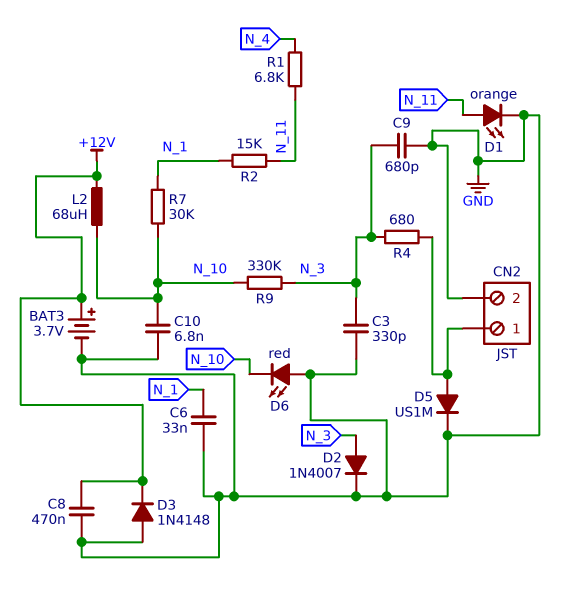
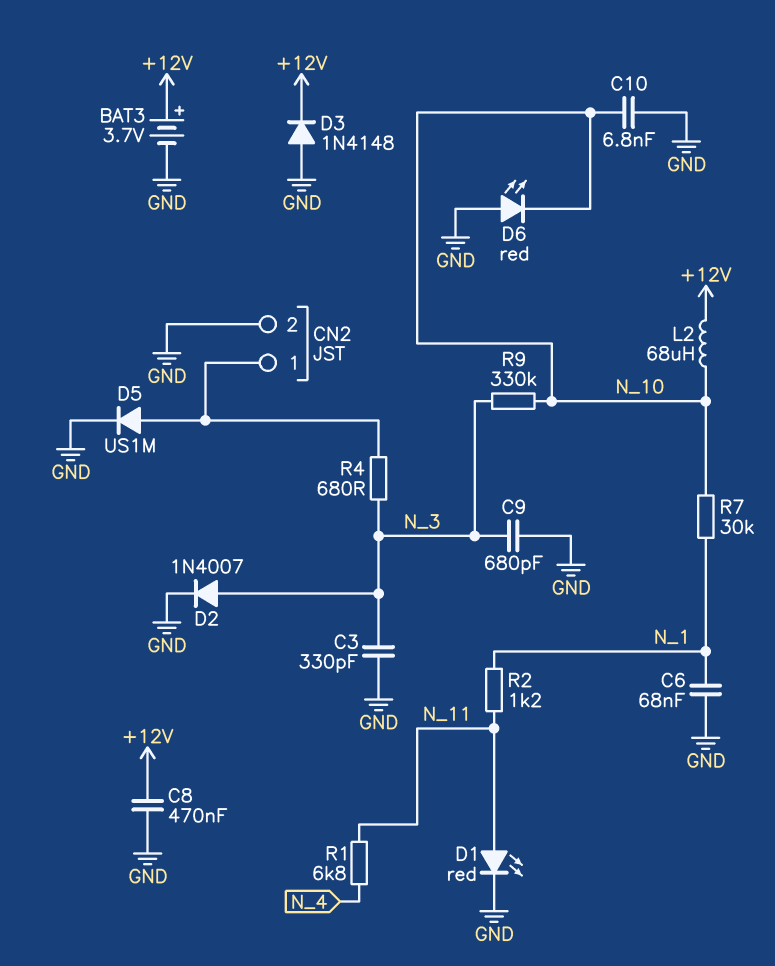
C6: 33nF (GND, N_1) -> 68nF (GND, N_1)
D1: LED orange (A N_11, K GND) -> LED red (A N_11, K GND)
R2: 15k (N_1, N_11) -> 1.2k (N_1, N_11)

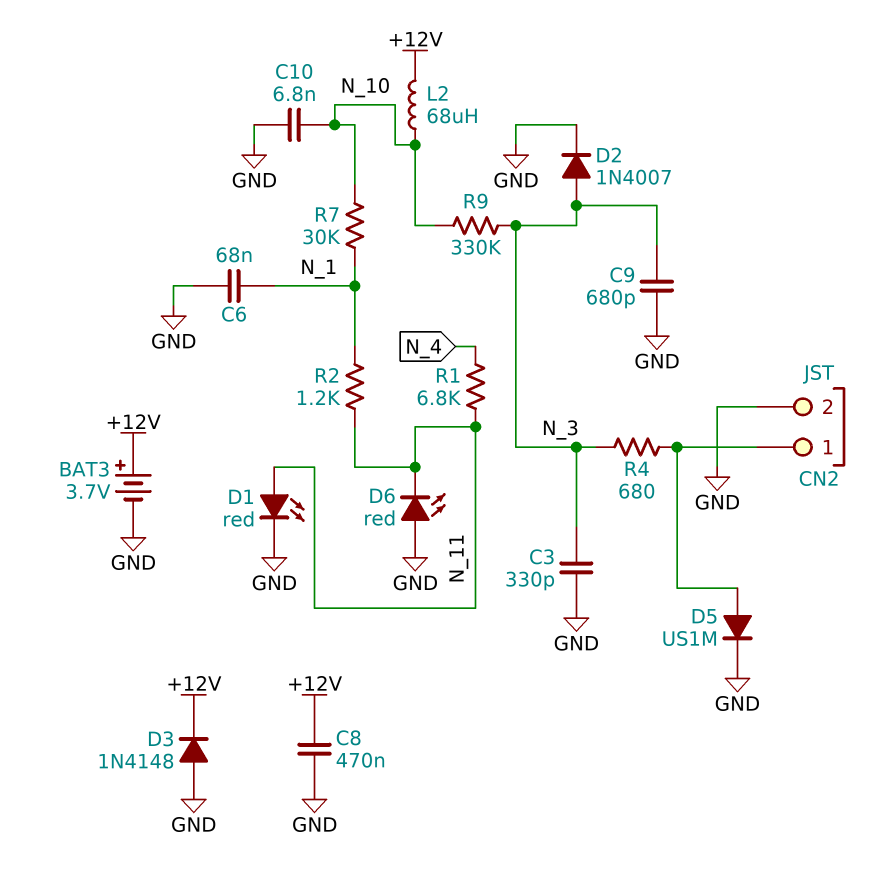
D6: LED red (A GND, K N_10) -> LED red (A GND, K N_11)

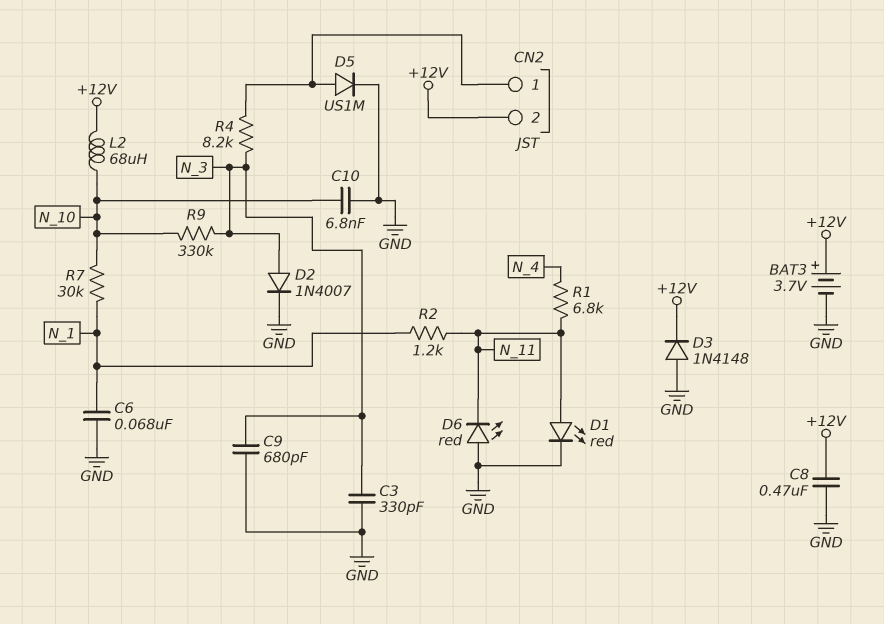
CN2 pin 2: GND -> +12V
R4: 680 (CN2/1, N_3) -> 8.2k (CN2/1, N_3)

